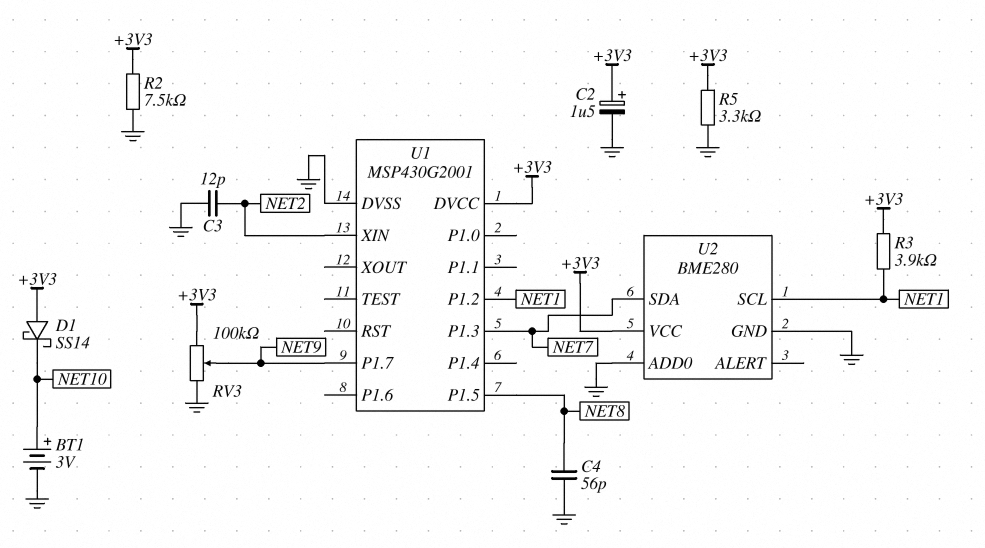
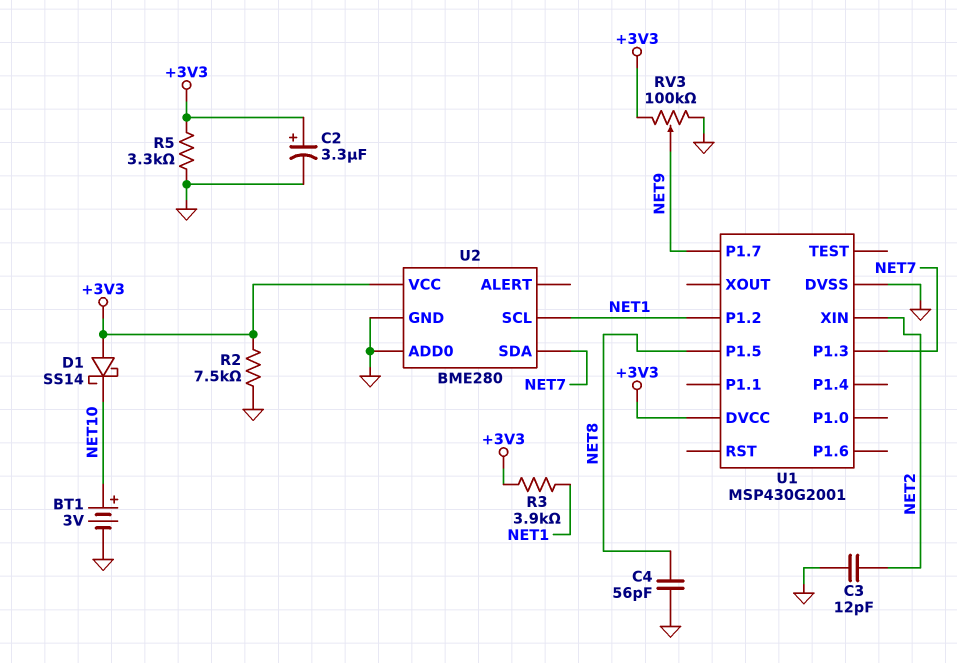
C2: 1.5uF (plus +3V3, minus GND) -> 3.3uF (plus +3V3, minus GND)

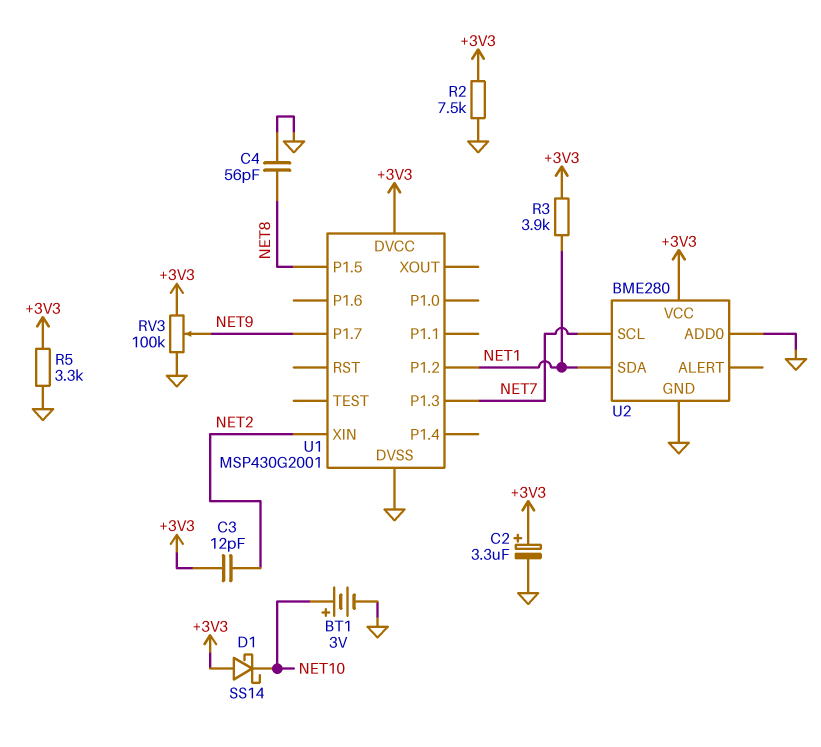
C3: 12pF (GND, NET2) -> 12pF (+3V3, NET2)
U2 pin SCL: NET1 -> NET7
U2 pin SDA: NET7 -> NET1

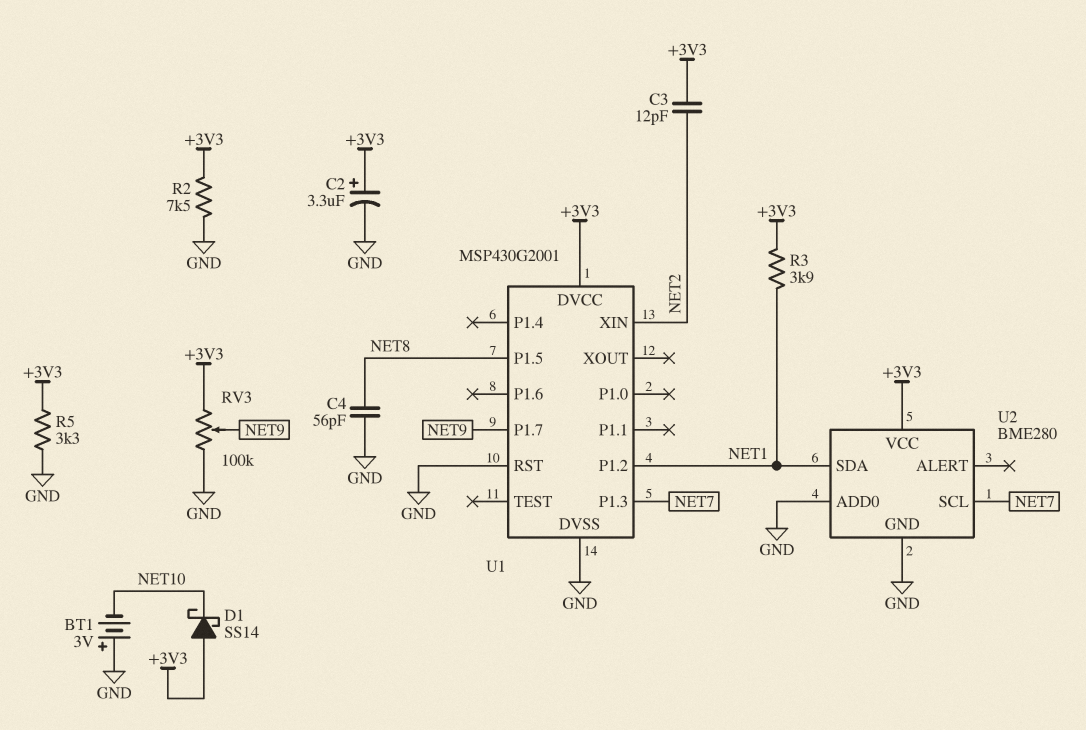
BT1: 3V (plus NET10, minus GND) -> 3V (plus GND, minus NET10)
U1 pin RST: none -> GND

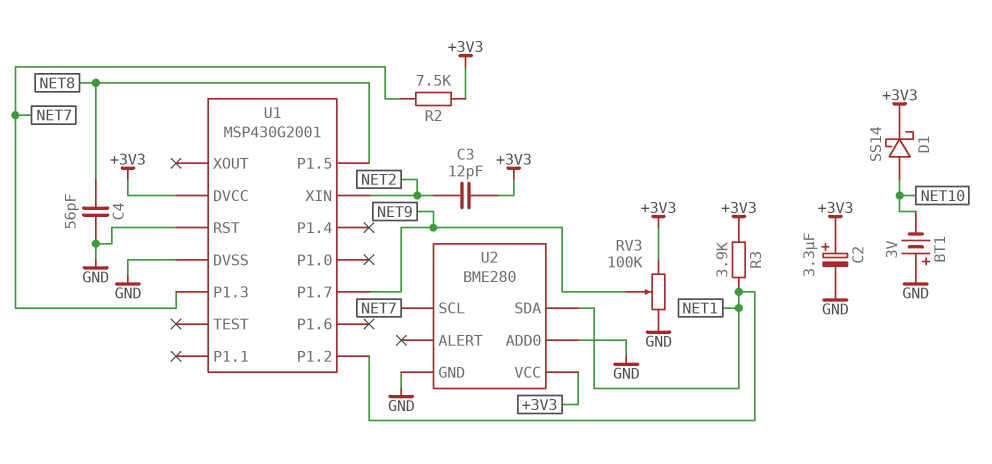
D1: schottky SS14 (A +3V3, K NET10) -> schottky SS14 (A NET10, K +3V3)
R2: 7.5k (+3V3, GND) -> 7.5k (+3V3, NET7)
R5: 3.3k (+3V3, GND) -> none

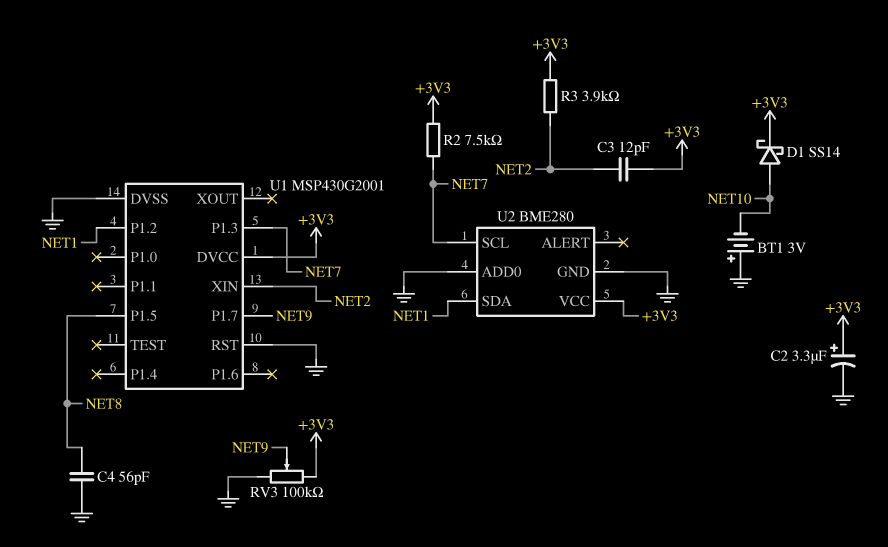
R3: 3.9k (+3V3, NET1) -> 3.9k (+3V3, NET2)

